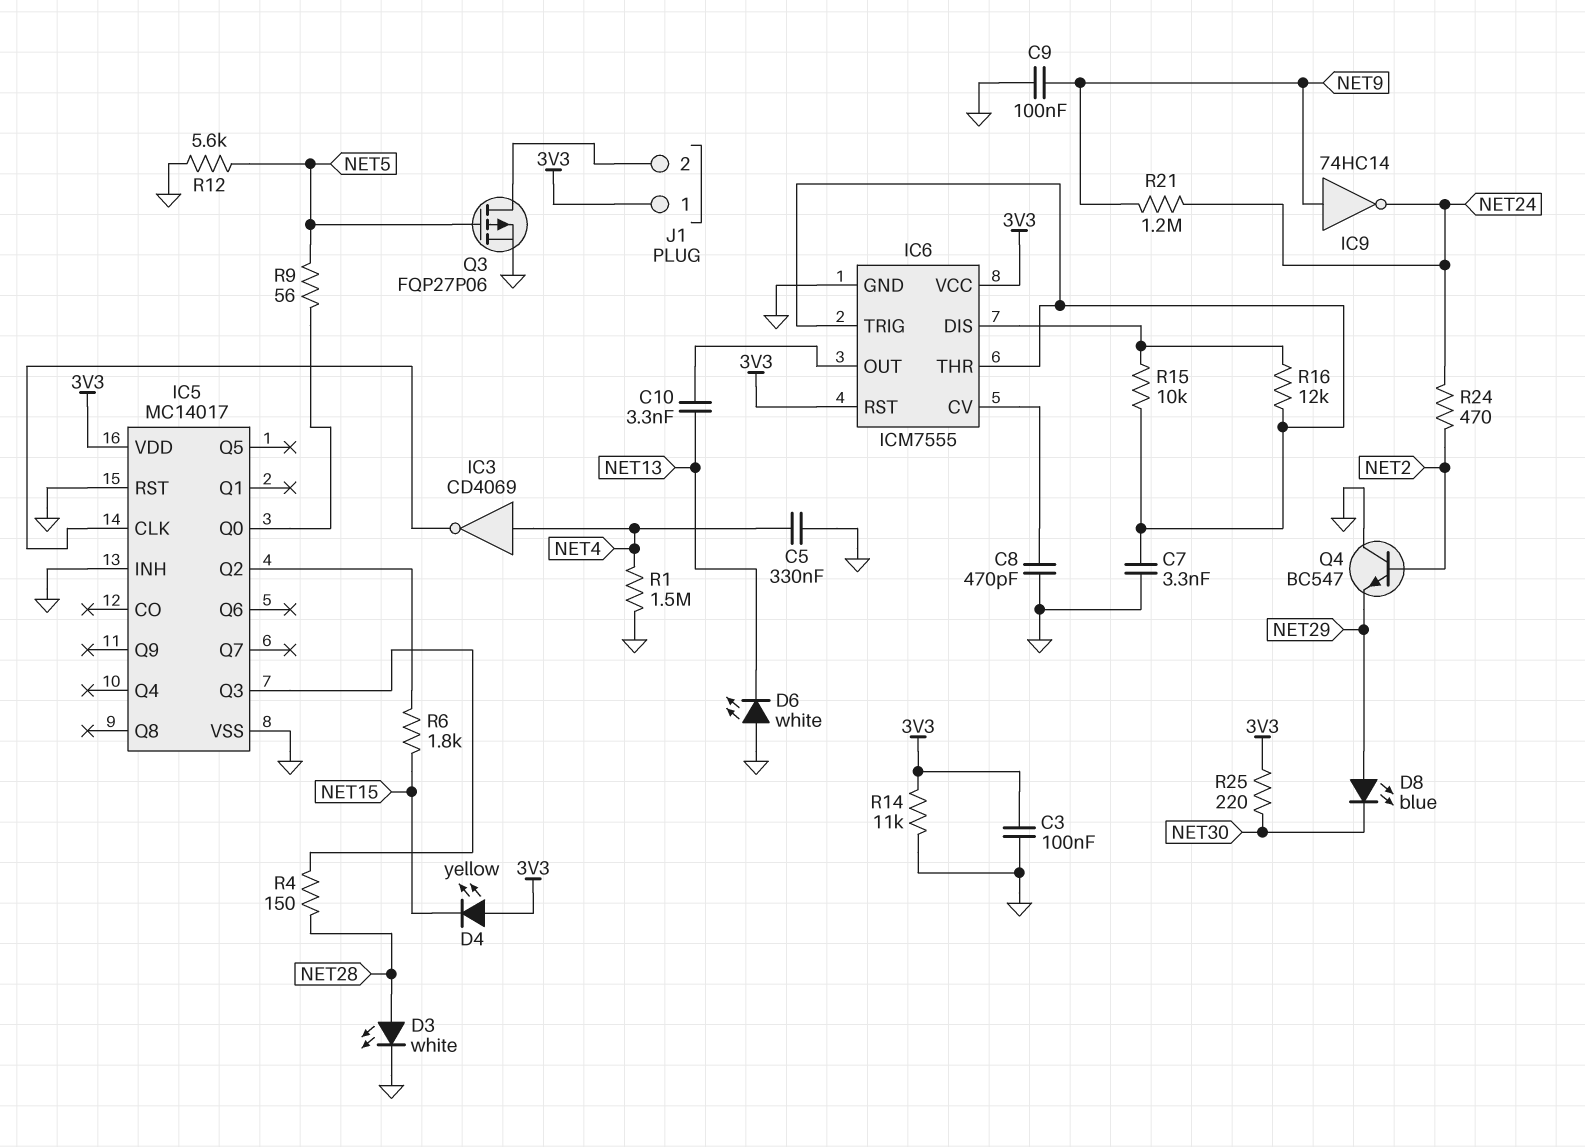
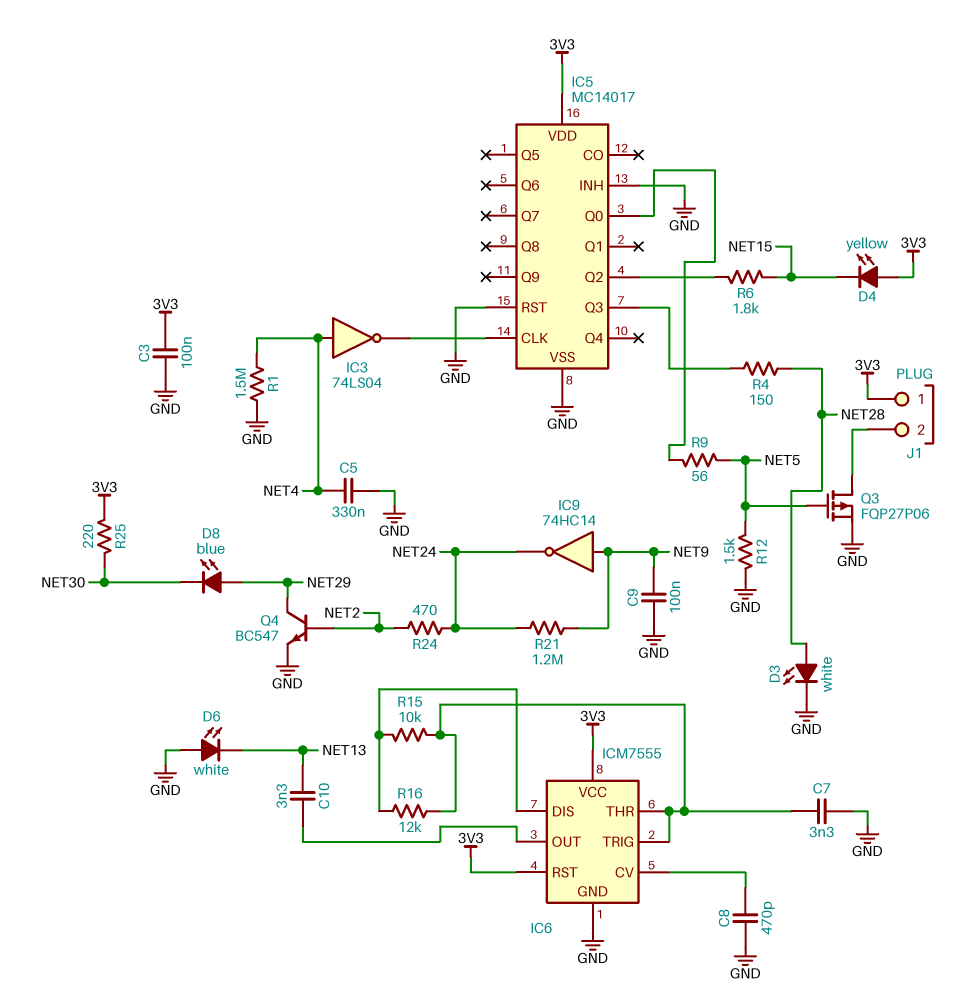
IC3: NOT CD4069 (in NET4, out IC5/CLK) -> NOT 74LS04 (in NET4, out IC5/CLK)
Q4: NPN BC547 (B NET2, C GND, E NET29) -> NPN BC547 (B NET2, C NET29, E GND)
R12: 5.6k (GND, NET5) -> 1.5k (GND, NET5)
R14: 11k (3V3, GND) -> none

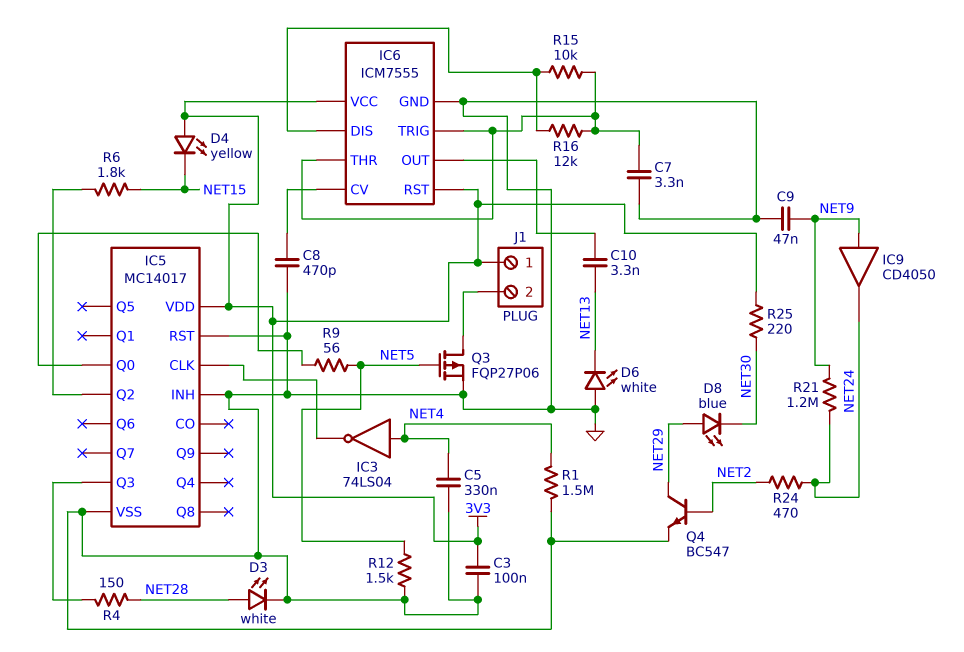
C9: 100nF (GND, NET9) -> 47nF (GND, NET9)
IC9: NOT 74HC14 (in NET9, out NET24) -> buffer CD4050 (in NET9, out NET24)

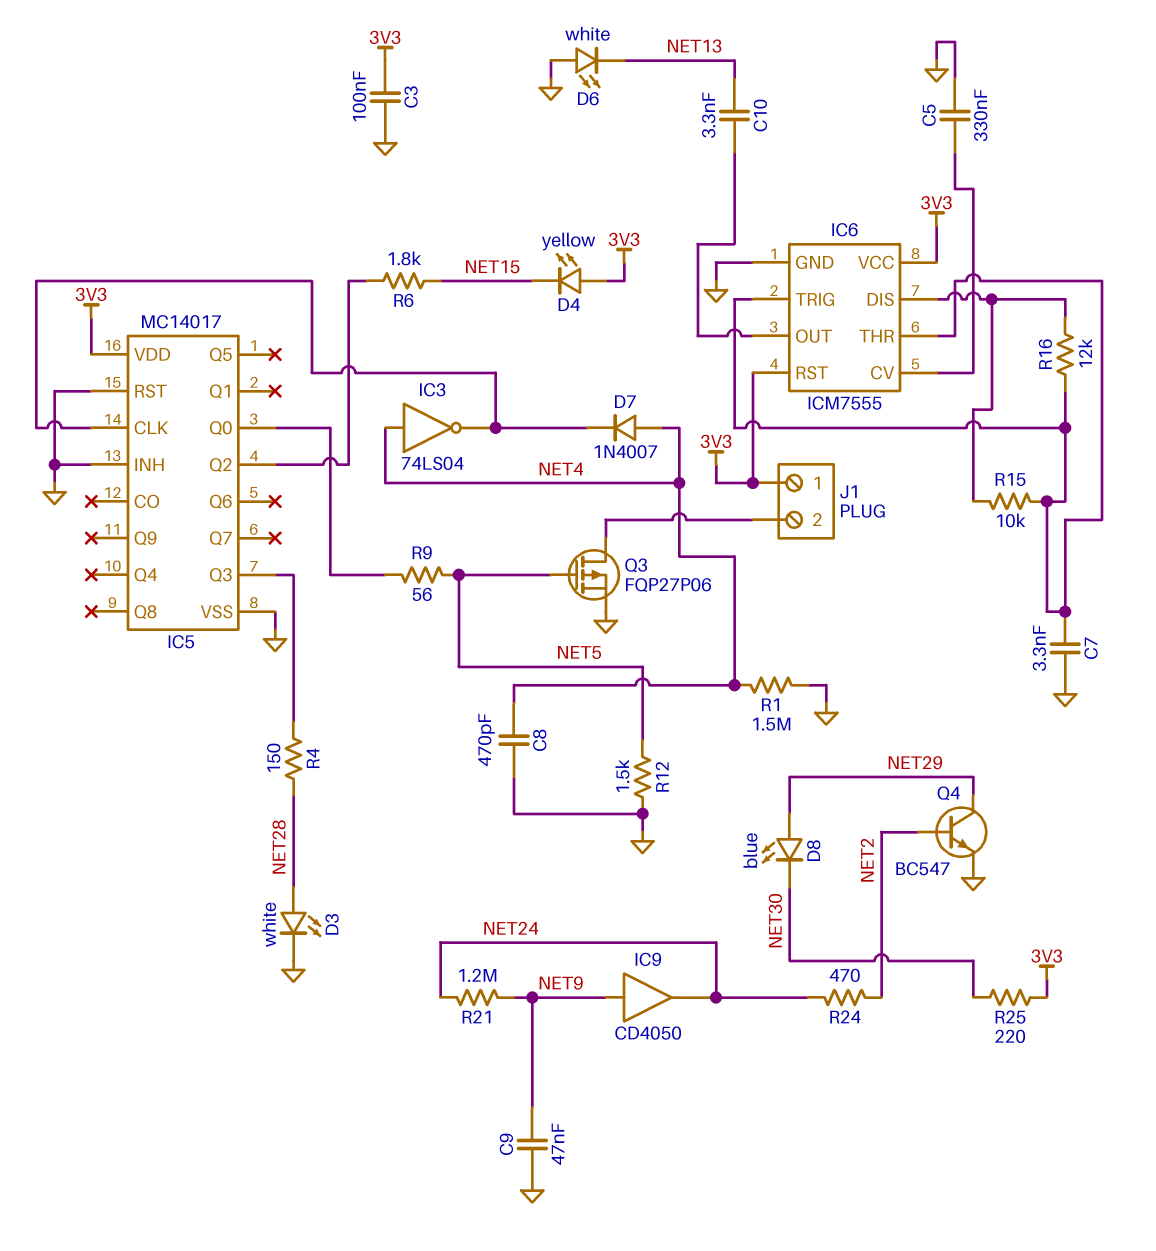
C5: 330nF (GND, NET4) -> 330nF (GND, IC6/CV)
C8: 470pF (GND, IC6/CV) -> 470pF (GND, NET4)
D7: none -> diode 1N4007 (A NET4, K IC5/CLK)

